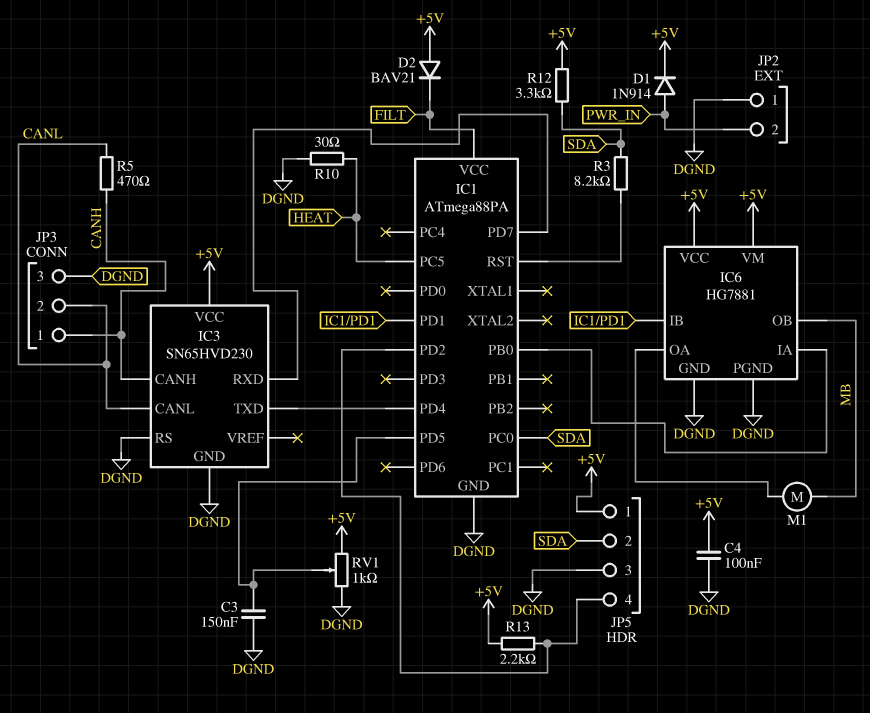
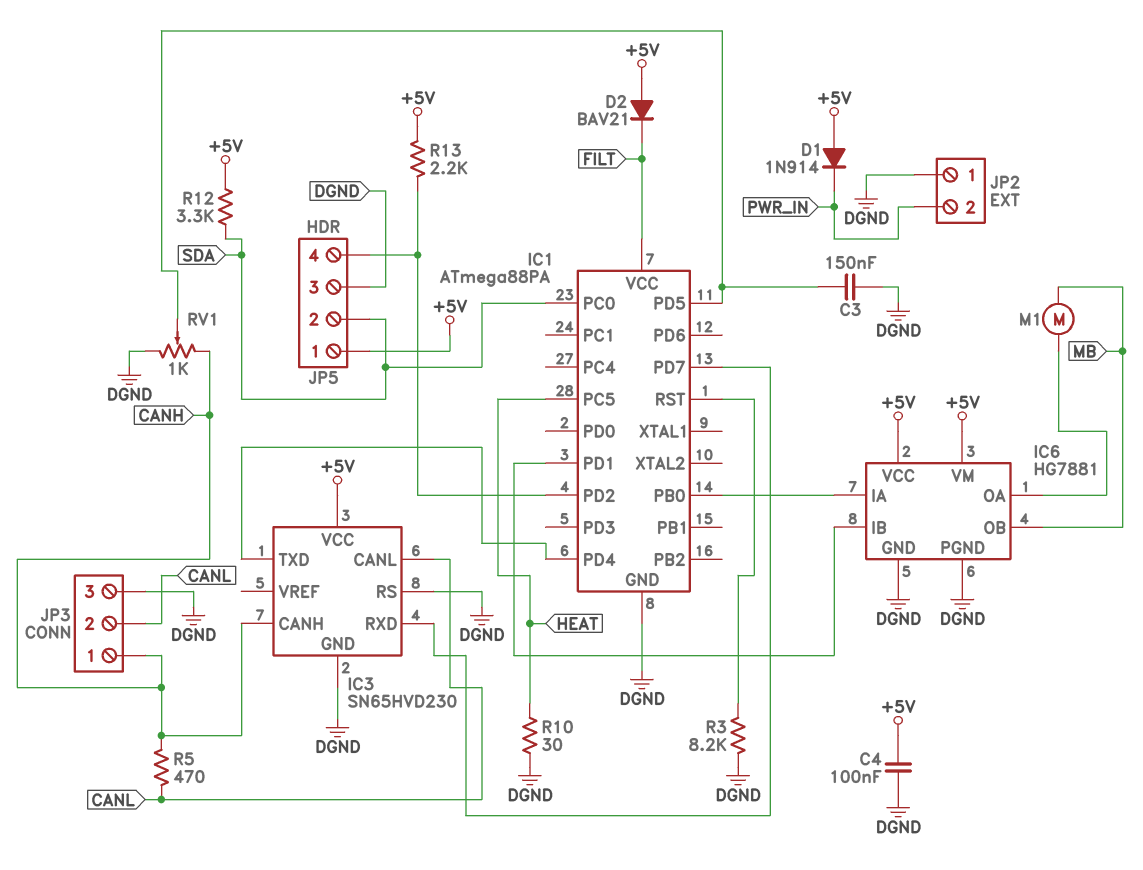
D1: diode 1N914 (A PWR_IN, K +5V) -> diode 1N914 (A +5V, K PWR_IN)
R3: 8.2k (IC1/RST, SDA) -> 8.2k (DGND, IC1/RST)
RV1: 1k (+5V, DGND, wiper IC1/PD5) -> 1k (CANH, DGND, wiper IC1/PD5)

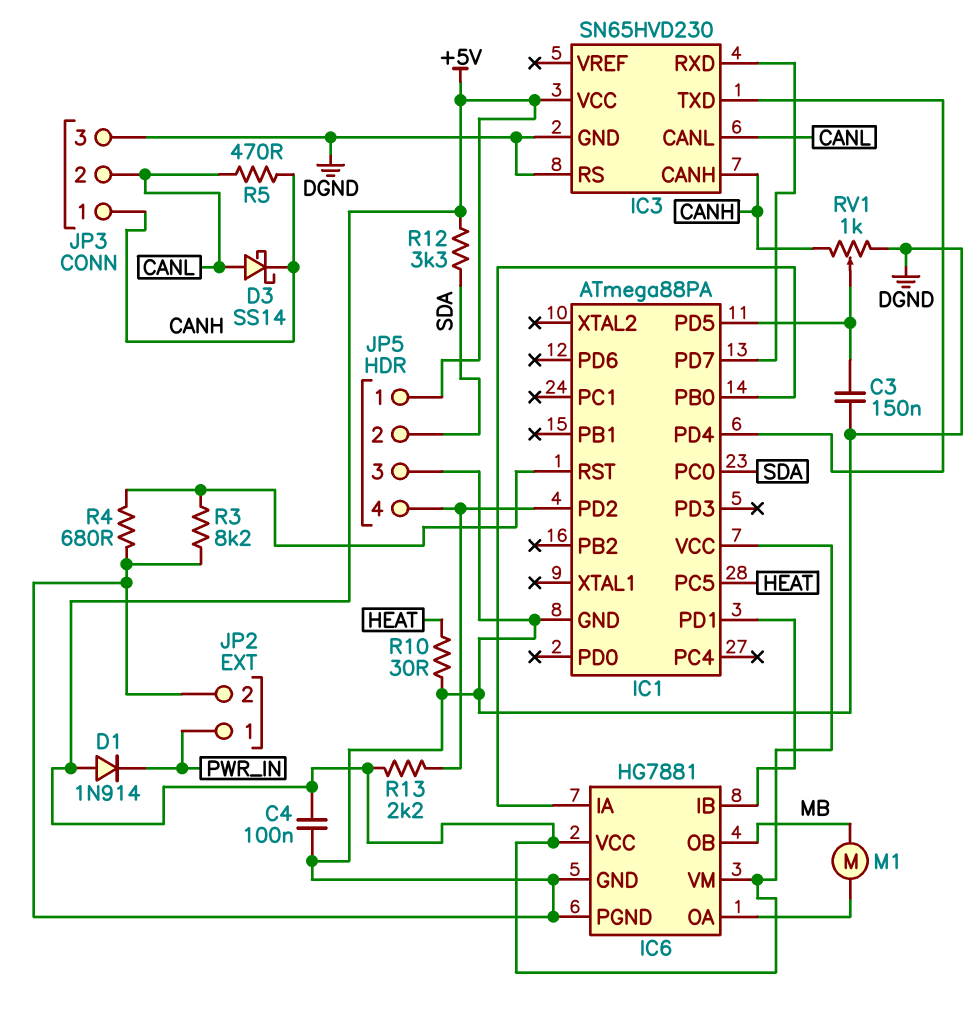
D2: diode BAV21 (A +5V, K FILT) -> none
D3: none -> schottky SS14 (A CANL, K CANH)
IC1 pin VCC: FILT -> +5V
JP2 pin 1: DGND -> PWR_IN
JP2 pin 2: PWR_IN -> DGND
R4: none -> 680 (DGND, IC1/RST)

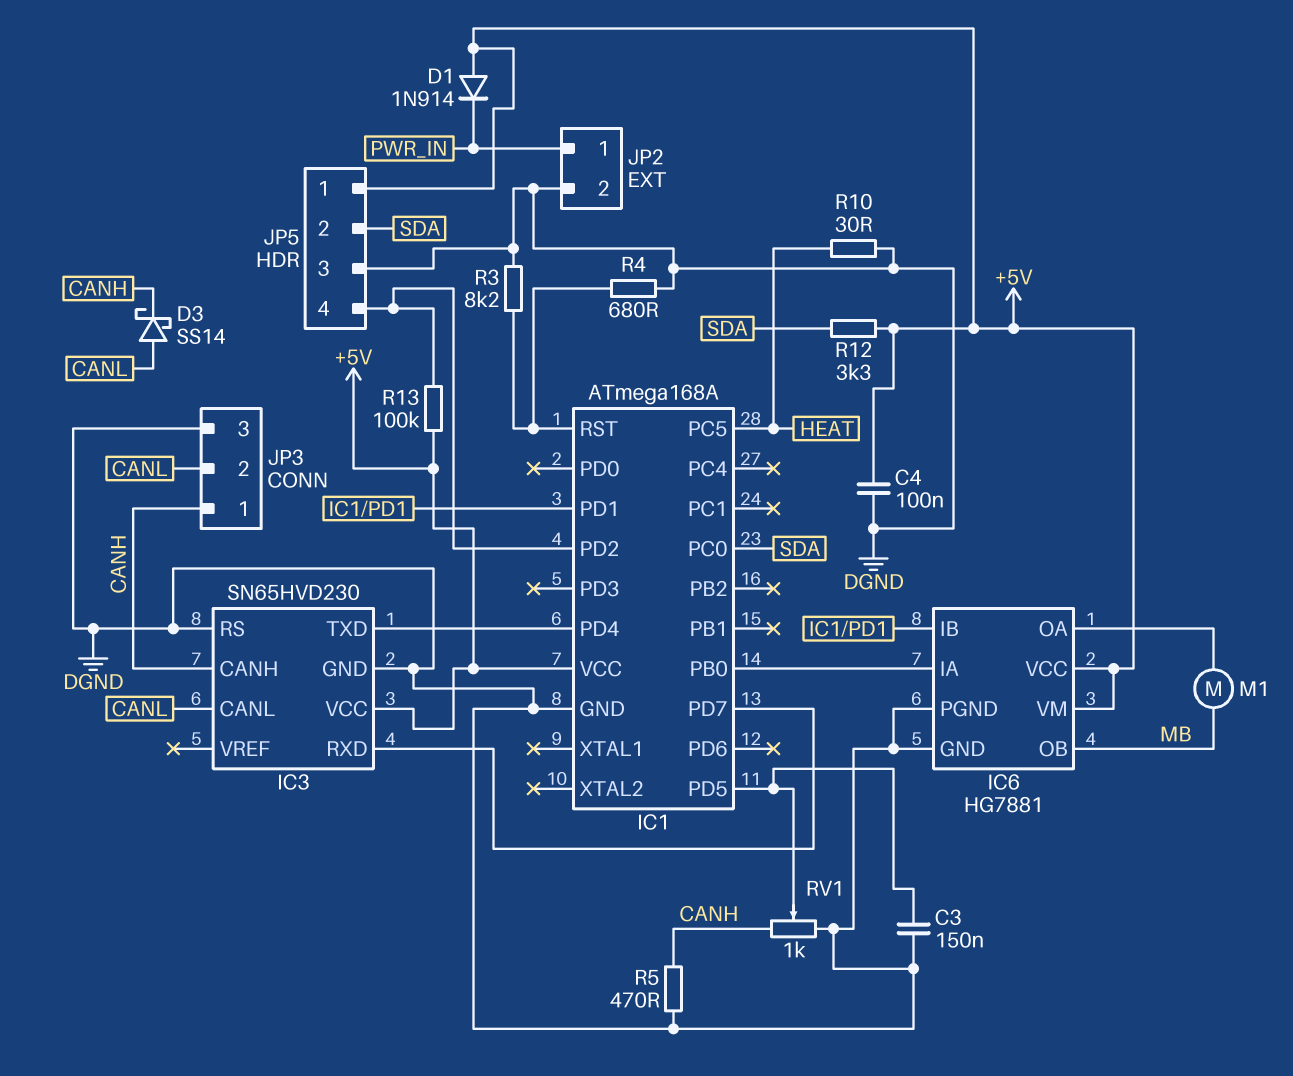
IC1: ATmega88PA -> ATmega168A
R5: 470 (CANH, CANL) -> 470 (CANH, DGND)
R13: 2.2k (+5V, IC1/PD2) -> 100k (+5V, IC1/PD2)

